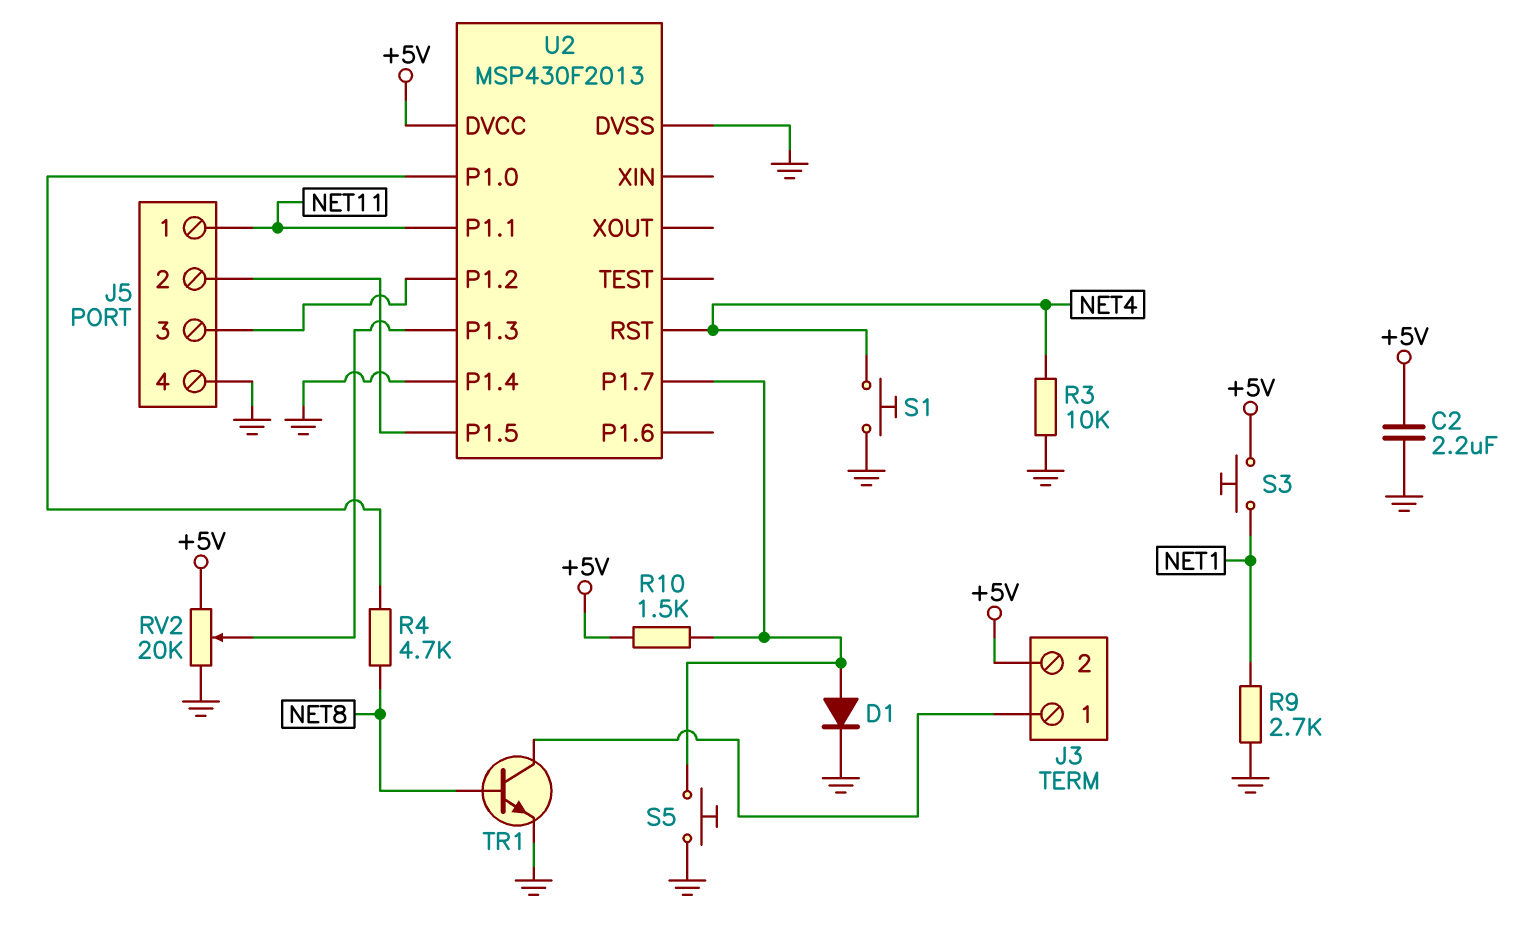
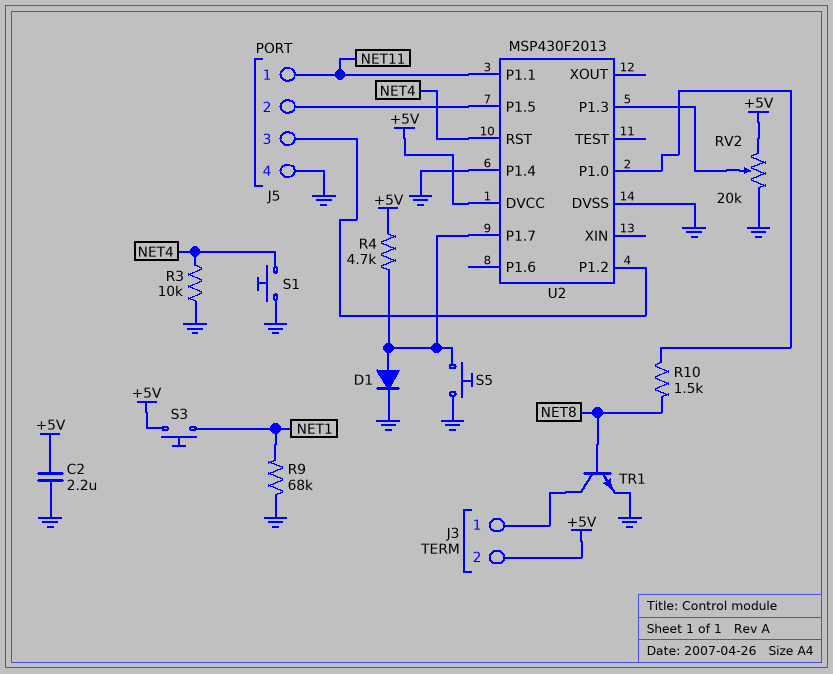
R4: 4.7k (NET8, U2/P1.0) -> 4.7k (+5V, U2/P1.7)
R9: 2.7k (GND, NET1) -> 68k (GND, NET1)
R10: 1.5k (+5V, U2/P1.7) -> 1.5k (NET8, U2/P1.0)

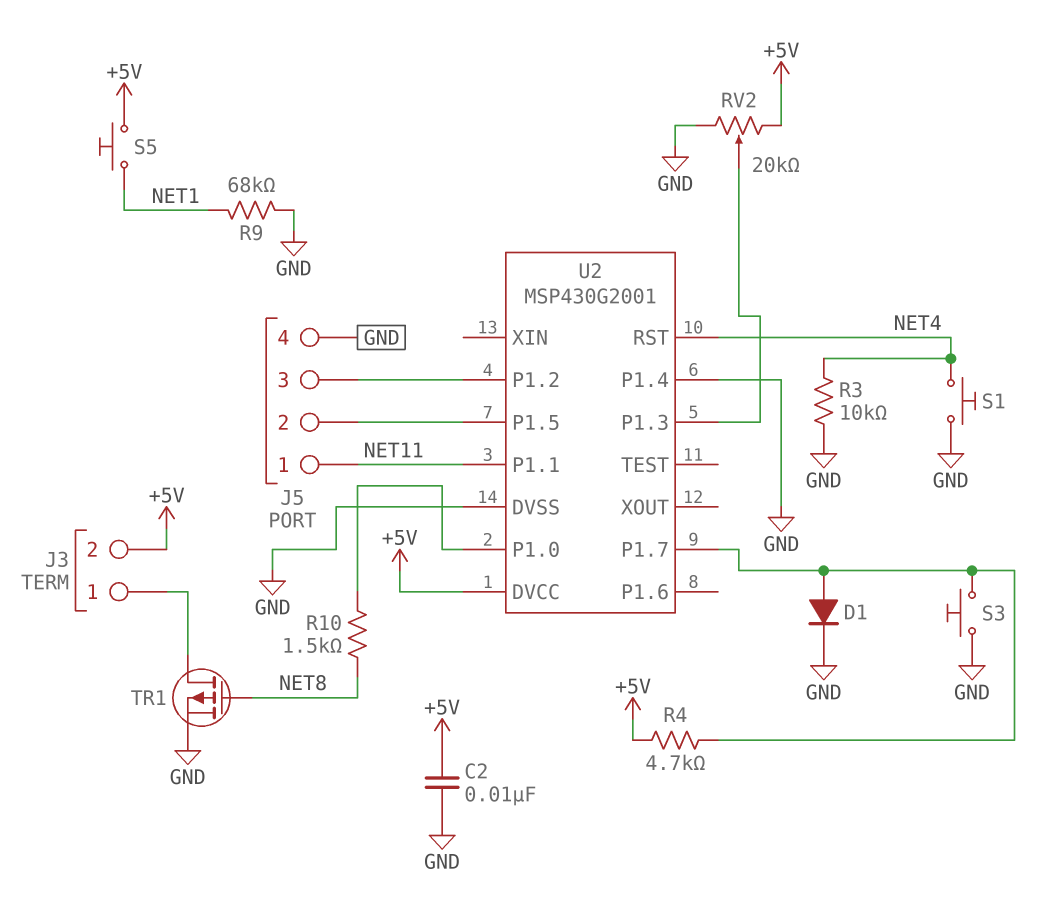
C2: 2.2uF (+5V, GND) -> 10nF (+5V, GND)
S3: button (+5V, NET1) -> button (GND, U2/P1.7)
S5: button (GND, U2/P1.7) -> button (+5V, NET1)
TR1: NPN (B NET8, C J3/1, E GND) -> PMOS (G NET8, D J3/1, S GND)
U2: MSP430F2013 -> MSP430G2001

